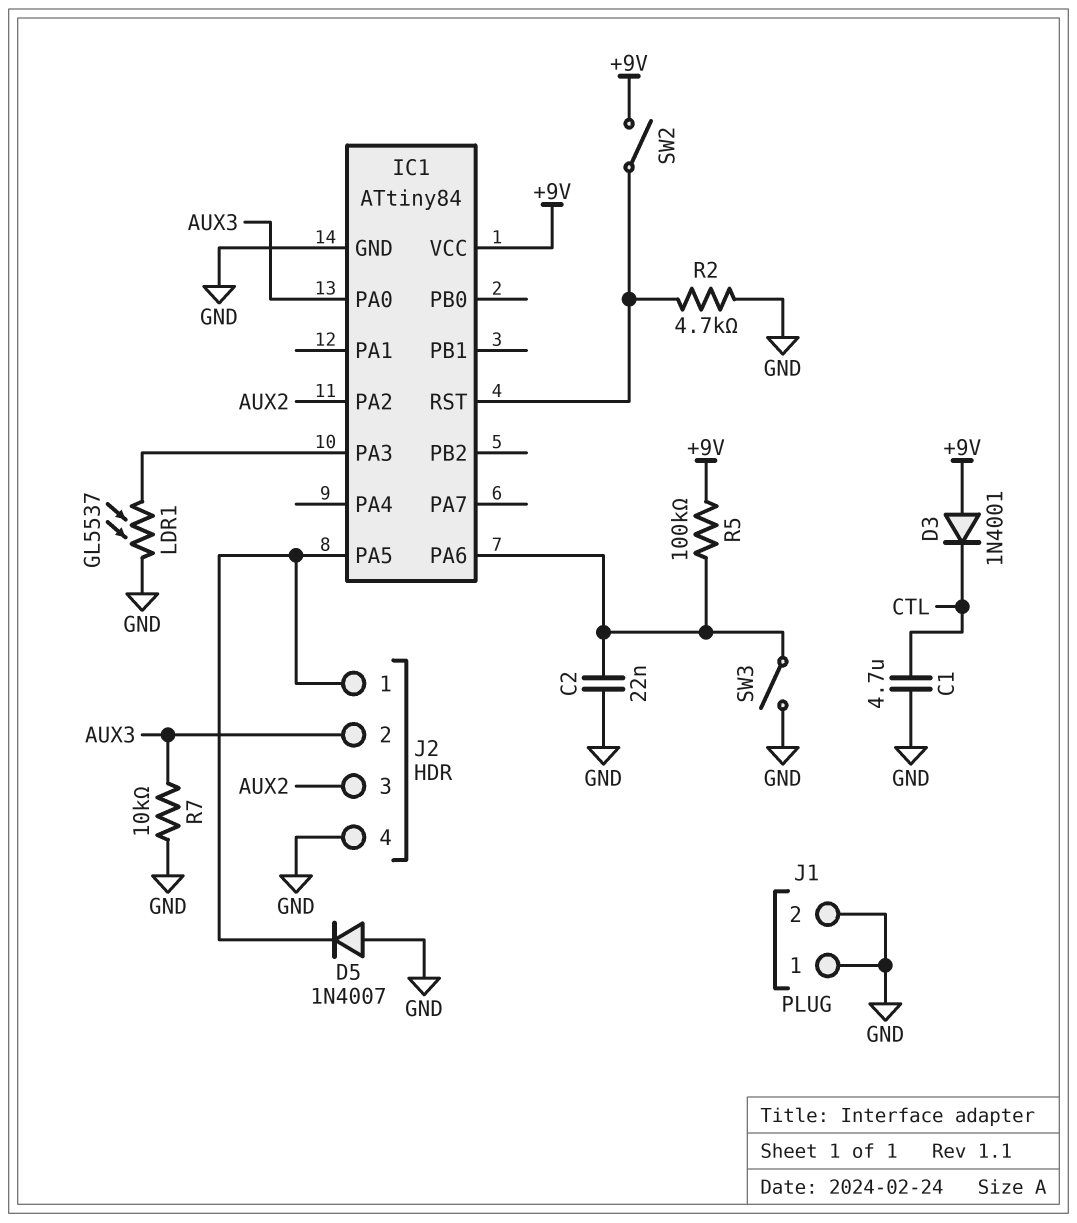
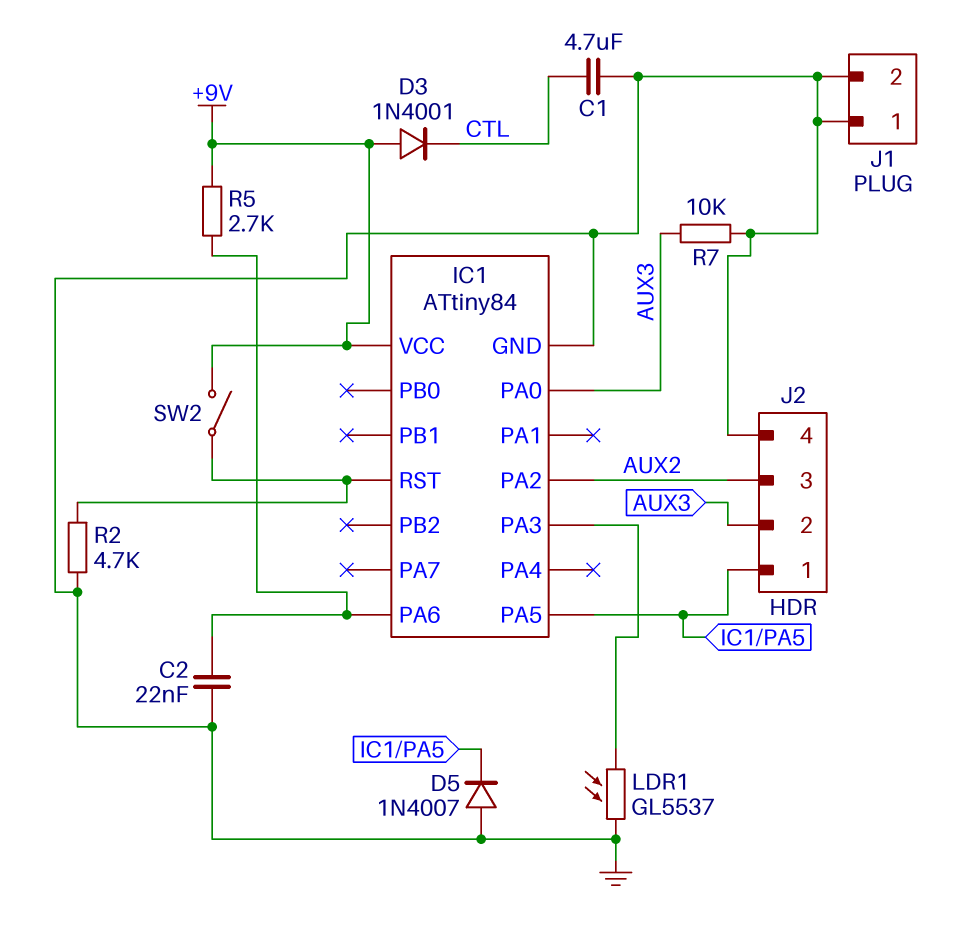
R5: 100k (+9V, IC1/PA6) -> 2.7k (+9V, IC1/PA6)
SW3: switch (GND, IC1/PA6) -> none

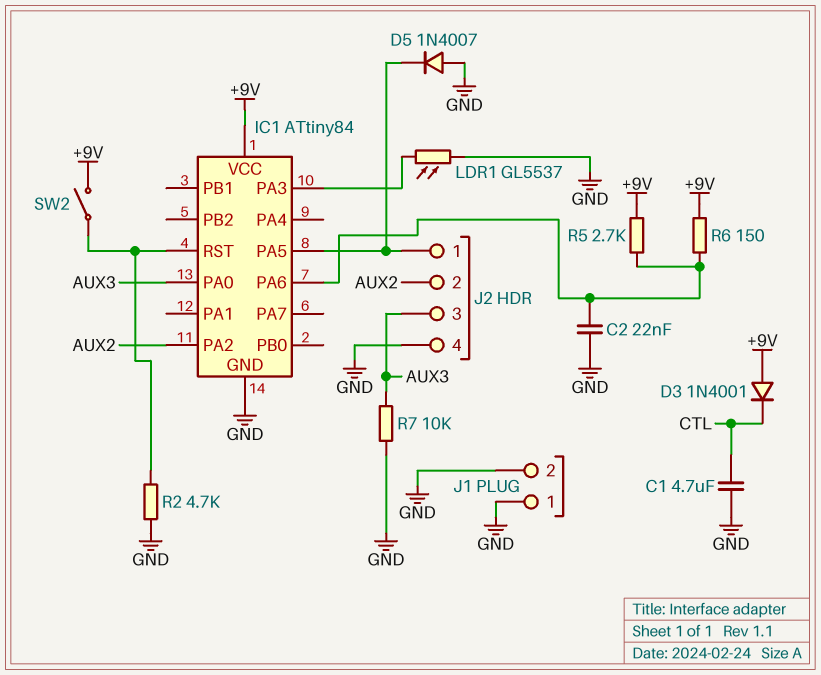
J2 pin 2: AUX3 -> AUX2
J2 pin 3: AUX2 -> AUX3
R6: none -> 150 (+9V, IC1/PA6)

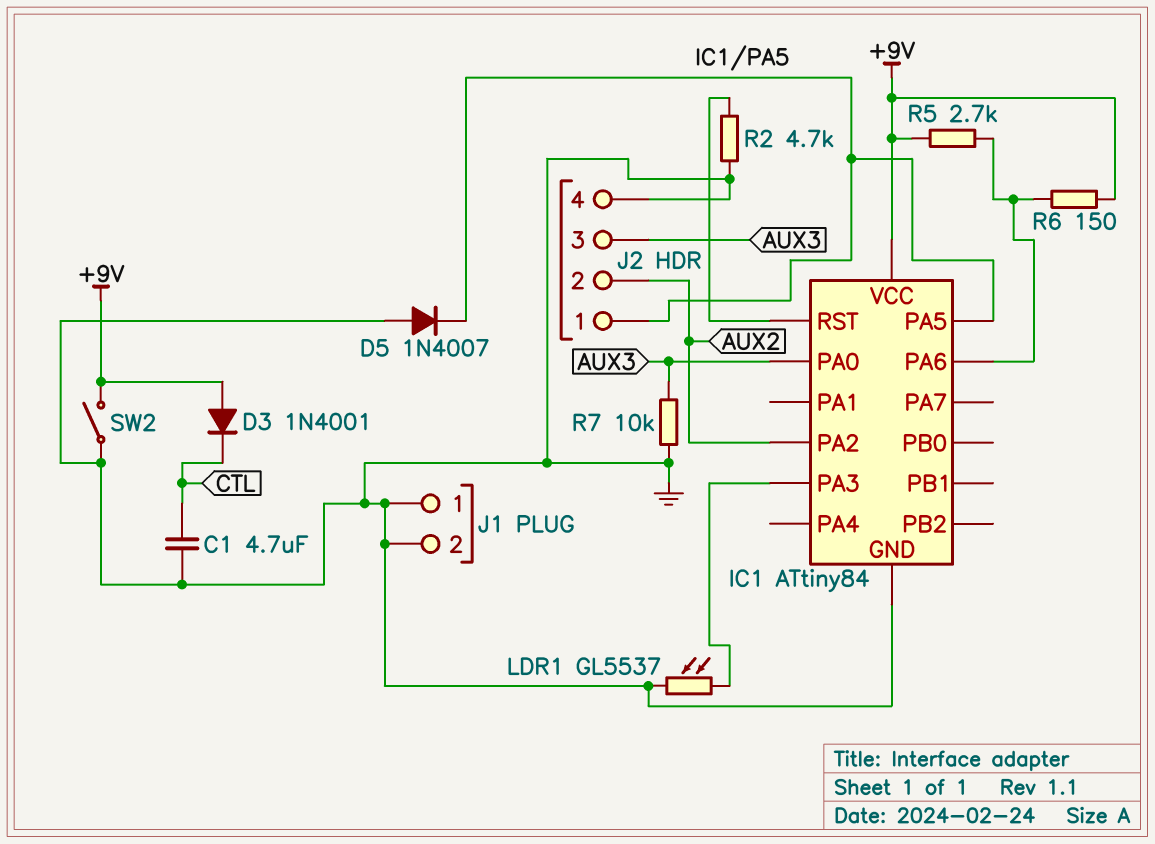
C2: 22nF (GND, IC1/PA6) -> none
SW2: switch (+9V, IC1/RST) -> switch (+9V, GND)

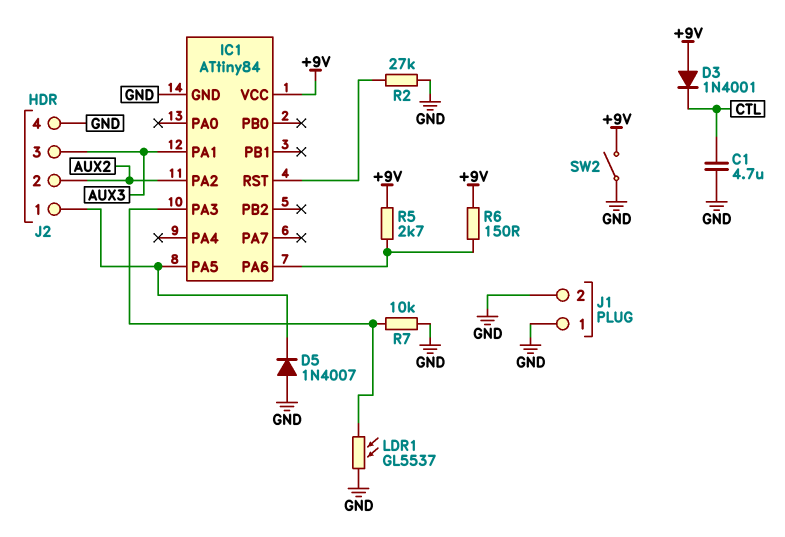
IC1 pin PA0: AUX3 -> none
IC1 pin PA1: none -> AUX3
R2: 4.7k (GND, IC1/RST) -> 27k (GND, IC1/RST)
R7: 10k (AUX3, GND) -> 10k (GND, IC1/PA3)

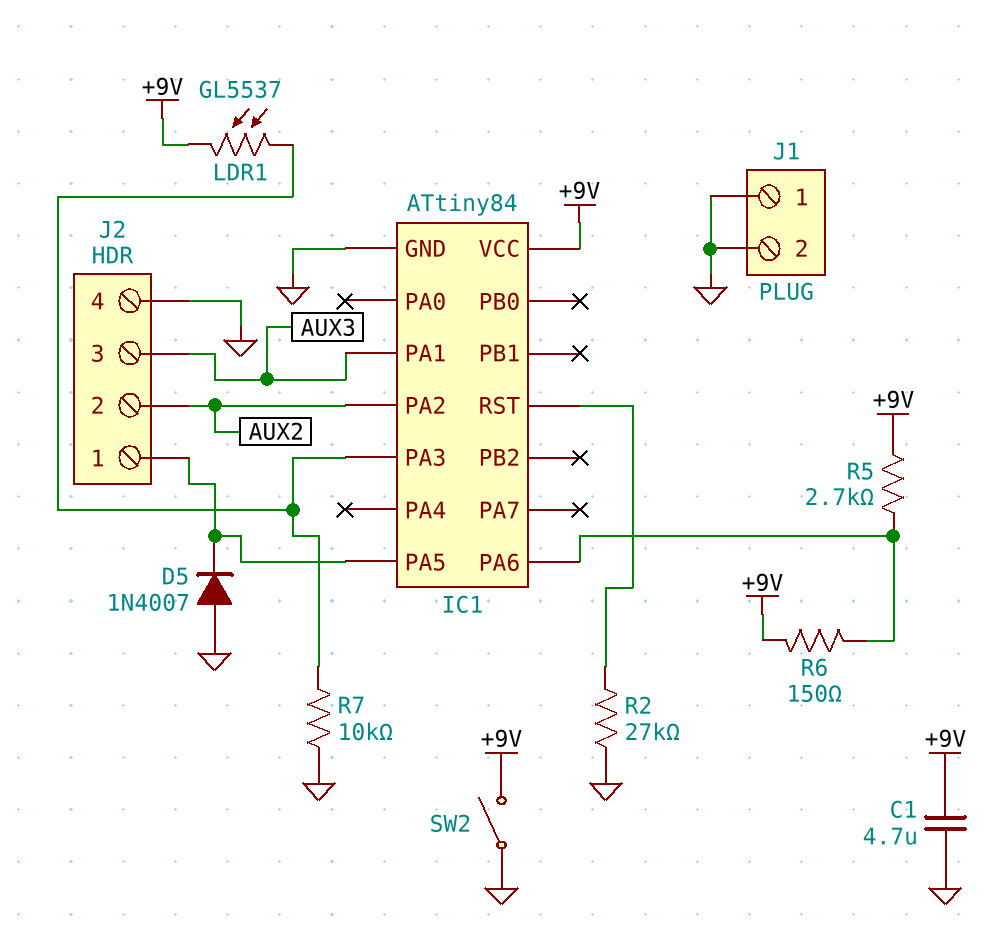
C1: 4.7uF (CTL, GND) -> 4.7uF (+9V, GND)
D3: diode 1N4001 (A +9V, K CTL) -> none
LDR1: GL5537 (GND, IC1/PA3) -> GL5537 (+9V, IC1/PA3)

